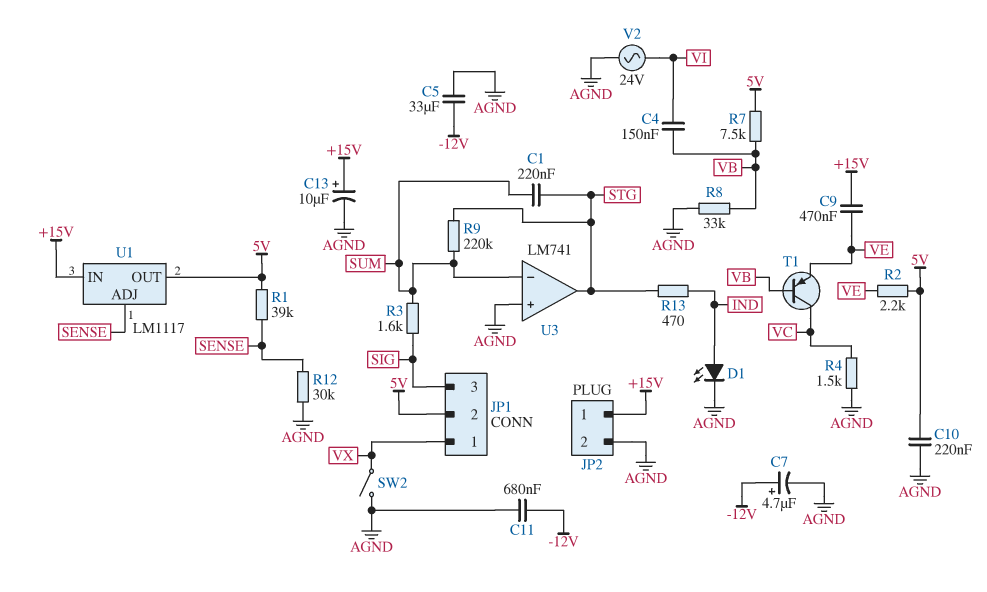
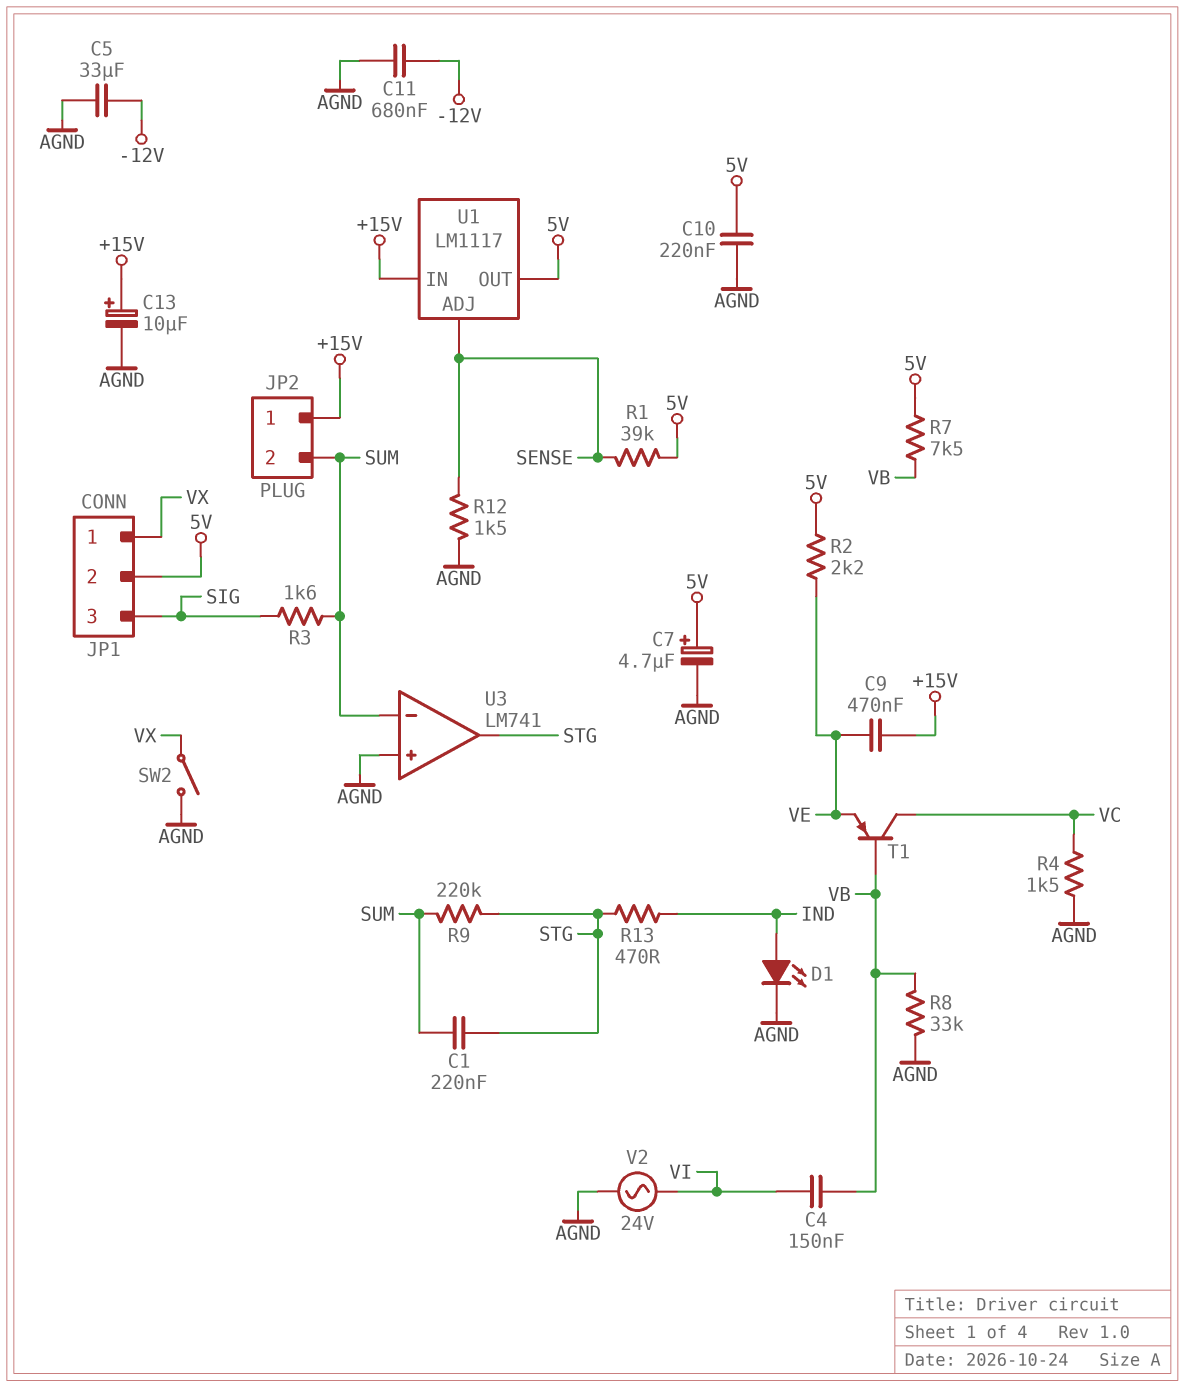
C7: 4.7uF (plus -12V, minus AGND) -> 4.7uF (plus 5V, minus AGND)
JP2 pin 2: AGND -> SUM
R12: 30k (AGND, SENSE) -> 1.5k (AGND, SENSE)

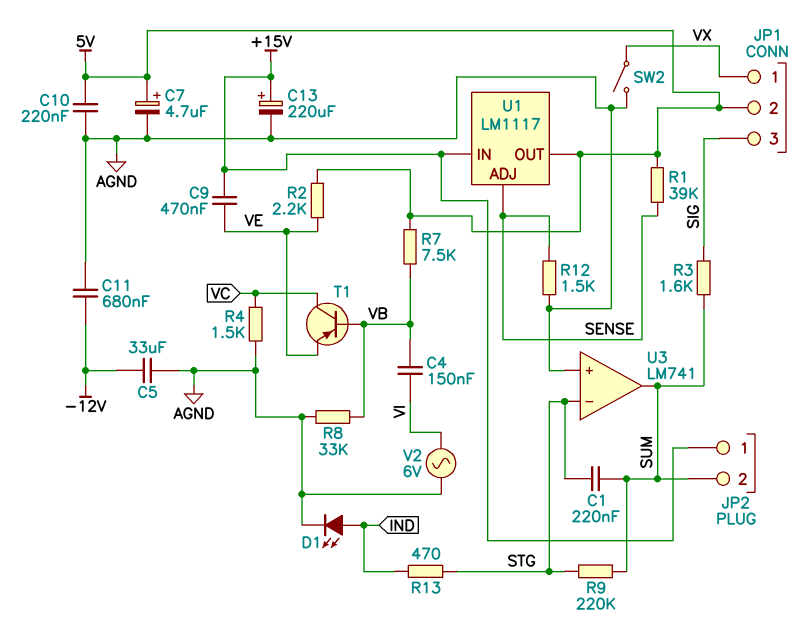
C13: 10uF (plus +15V, minus AGND) -> 220uF (plus +15V, minus AGND)
U3 pin in-: SUM -> STG
U3 pin out: STG -> SUM
V2: AC 24V (AGND, VI) -> AC 6V (AGND, VI)

